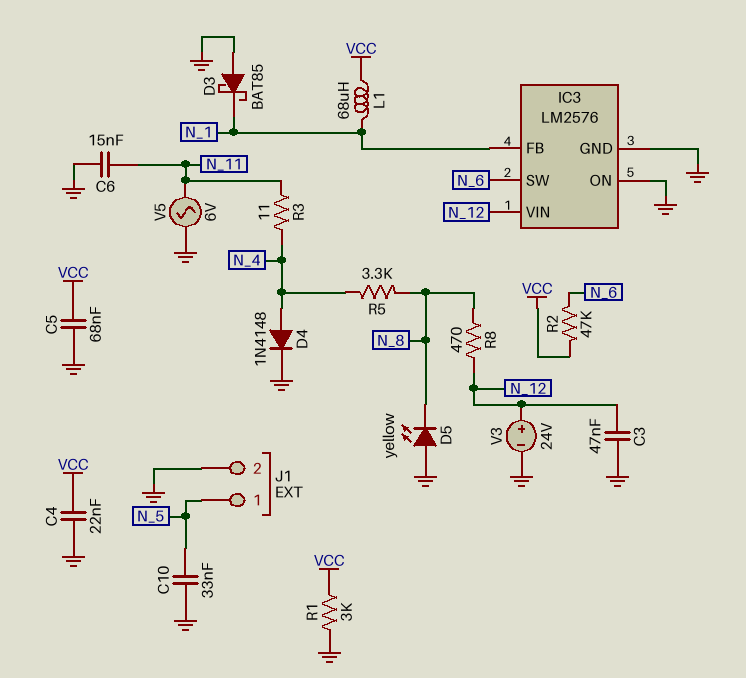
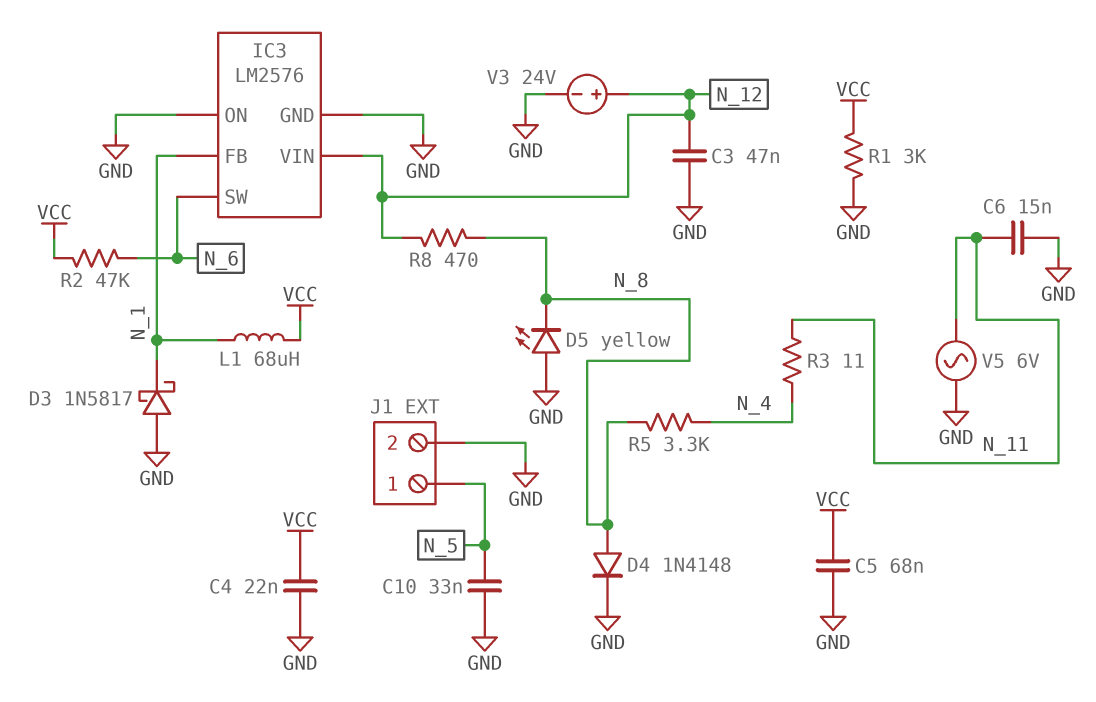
D3: schottky BAT85 (A GND, K N_1) -> schottky 1N5817 (A GND, K N_1)
D4: diode 1N4148 (A N_4, K GND) -> diode 1N4148 (A N_8, K GND)

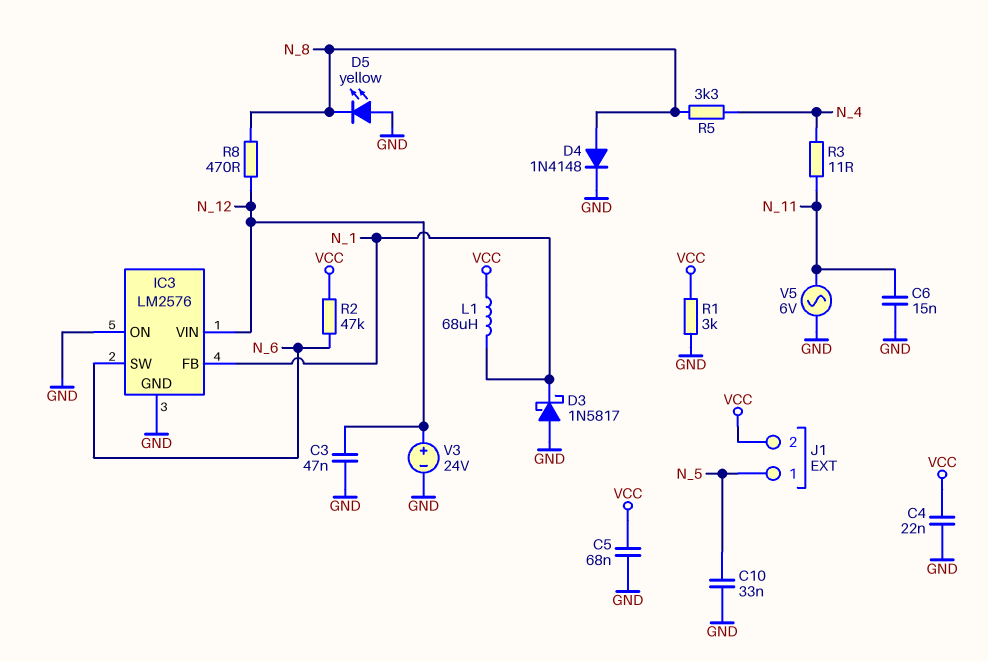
J1 pin 2: GND -> VCC

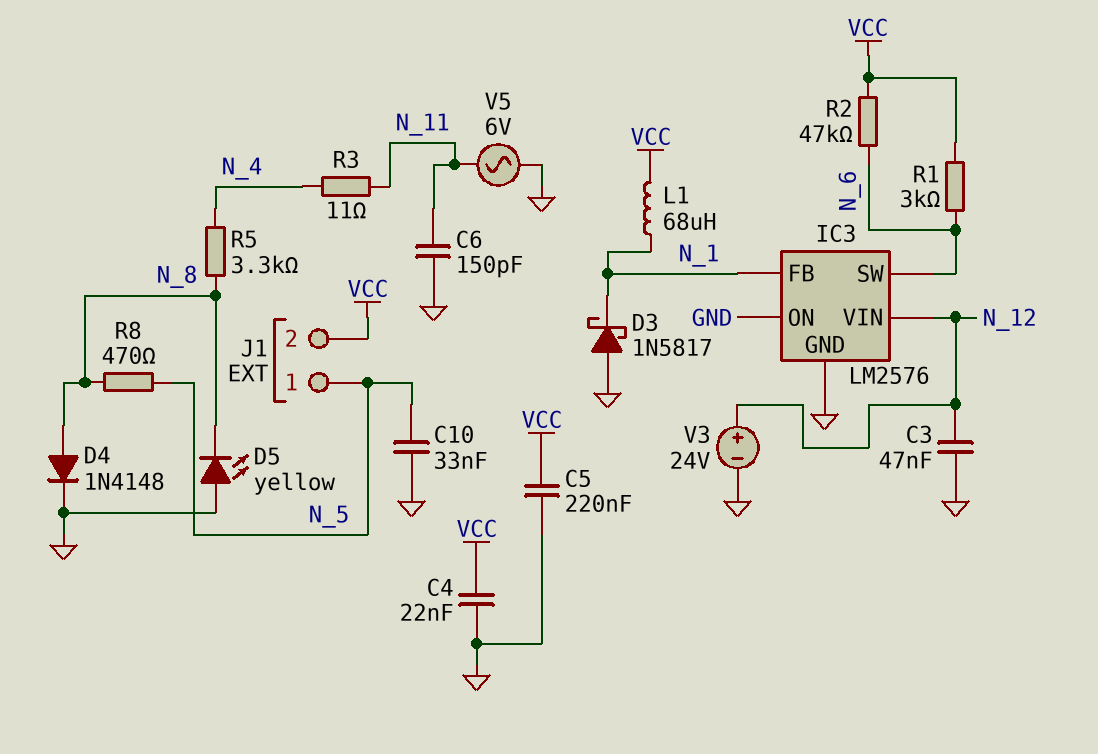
C5: 68nF (GND, VCC) -> 220nF (GND, VCC)
C6: 15nF (GND, N_11) -> 150pF (GND, N_11)
R1: 3k (GND, VCC) -> 3k (N_6, VCC)
R8: 470 (N_8, N_12) -> 470 (N_5, N_8)

